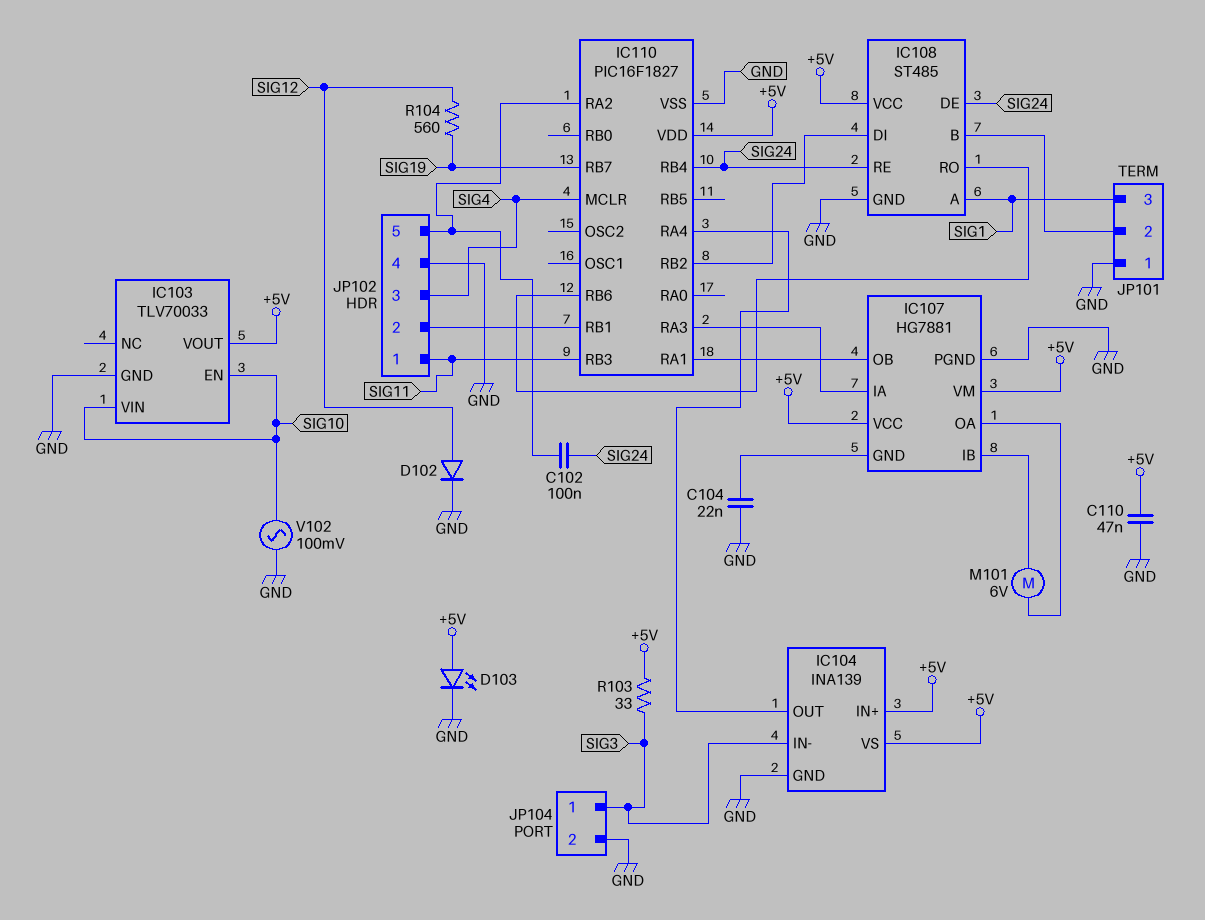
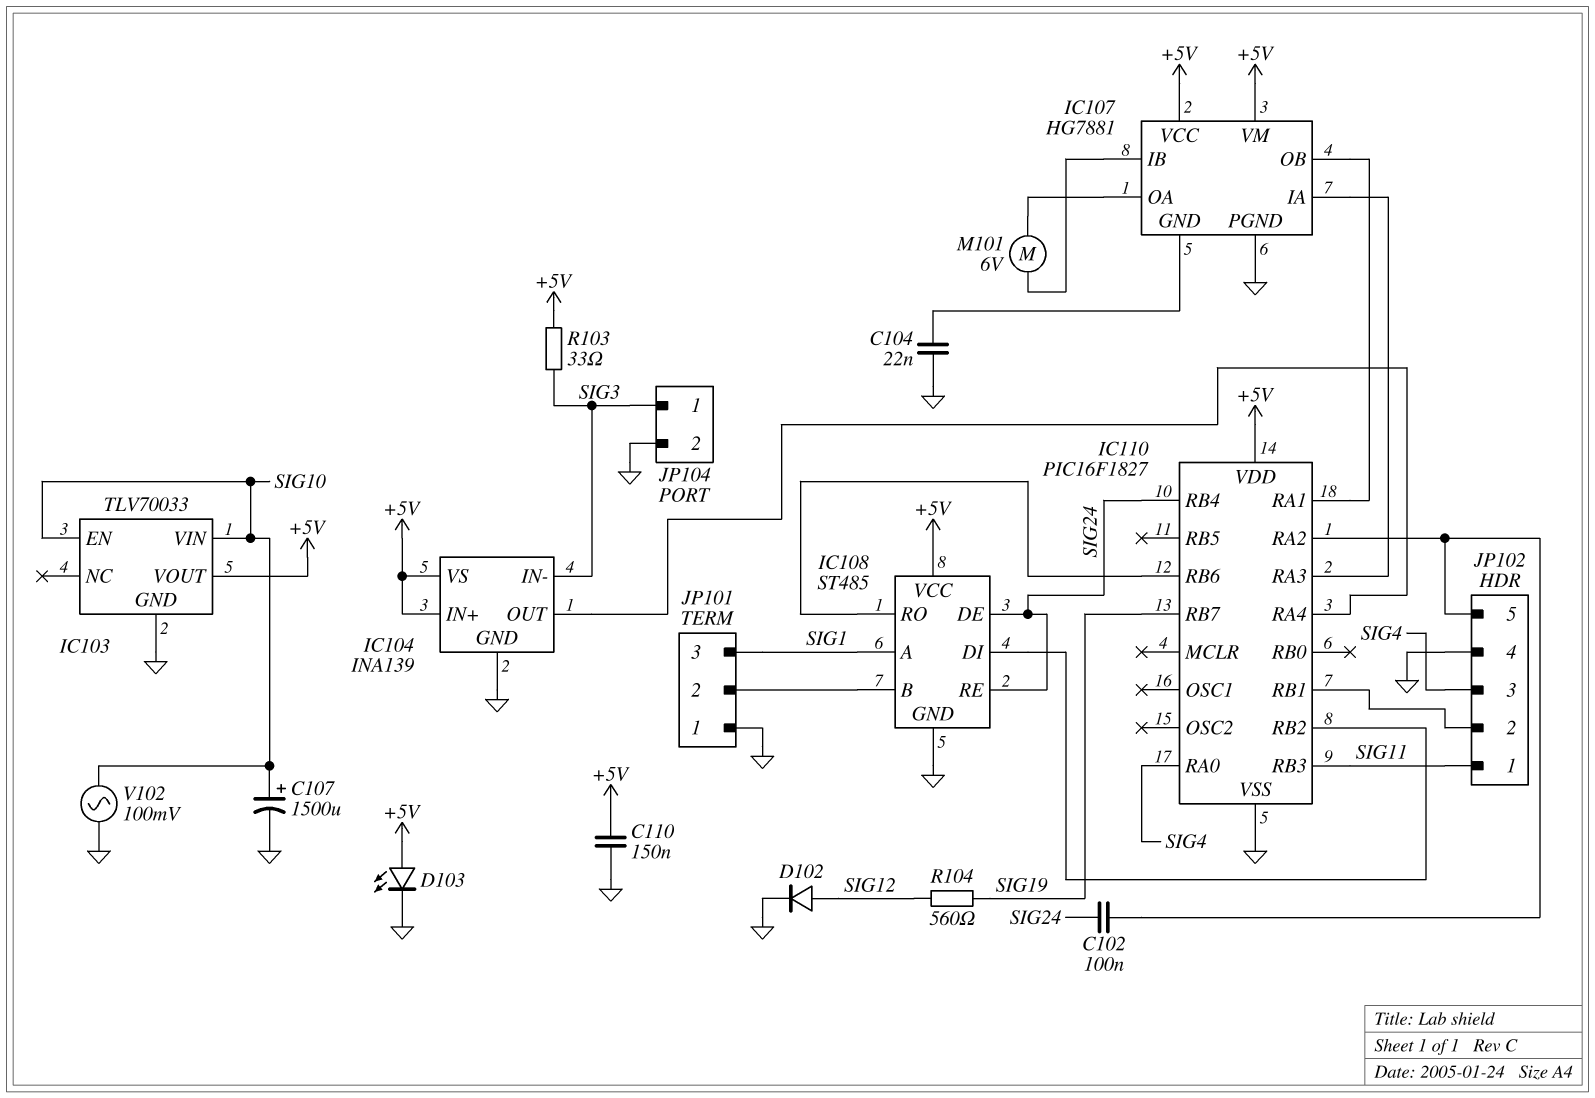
C107: none -> 1500uF (plus SIG10, minus GND)
C110: 47nF (+5V, GND) -> 150nF (+5V, GND)
IC110 pin MCLR: SIG4 -> none
IC110 pin RA0: none -> SIG4

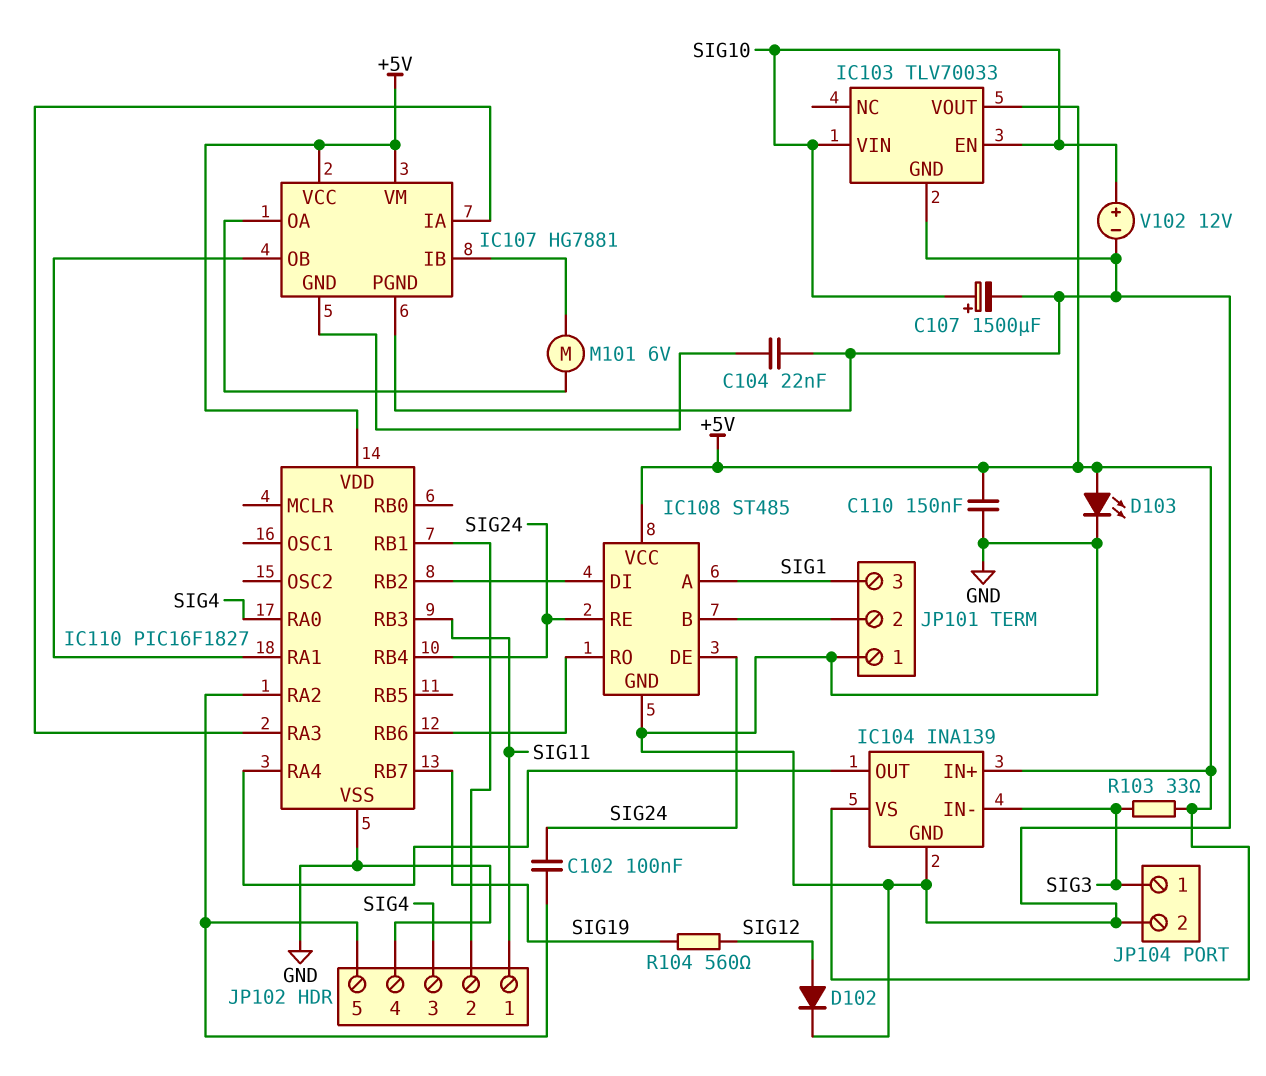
V102: AC 100mV (GND, SIG10) -> 12V (plus SIG10, minus GND)

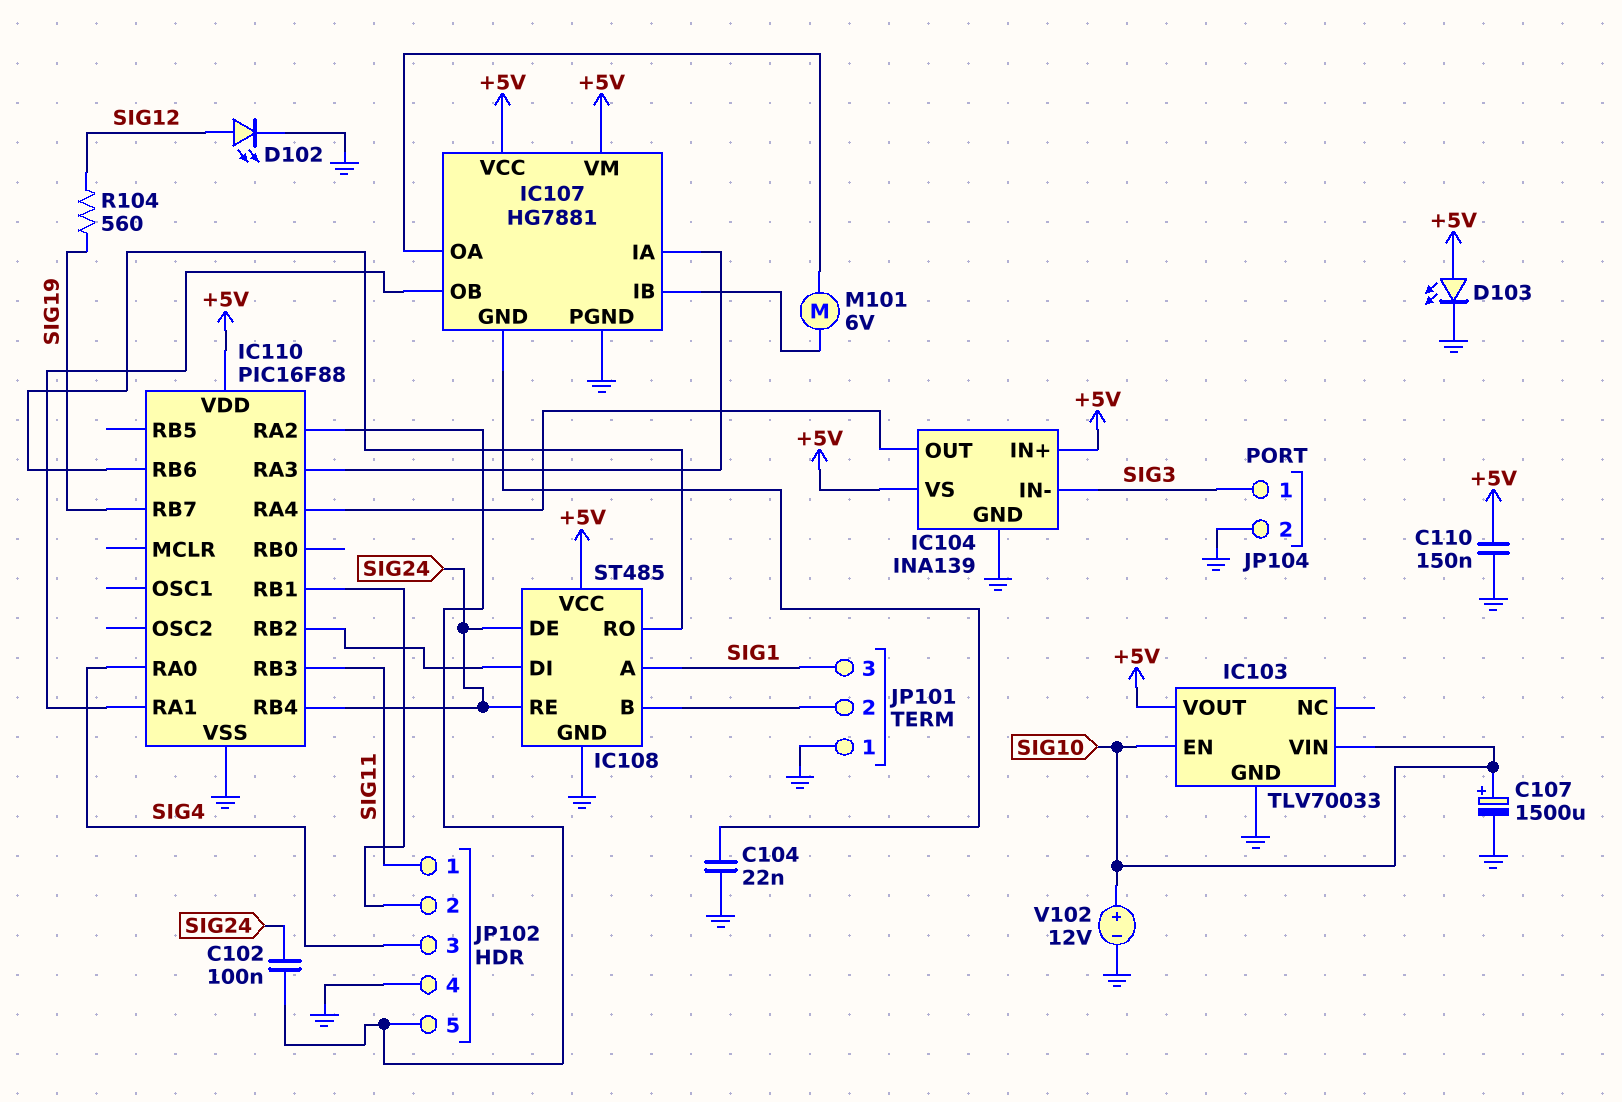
D102: diode (A SIG12, K GND) -> LED (A SIG12, K GND)
IC110: PIC16F1827 -> PIC16F88
R103: 33 (+5V, SIG3) -> none

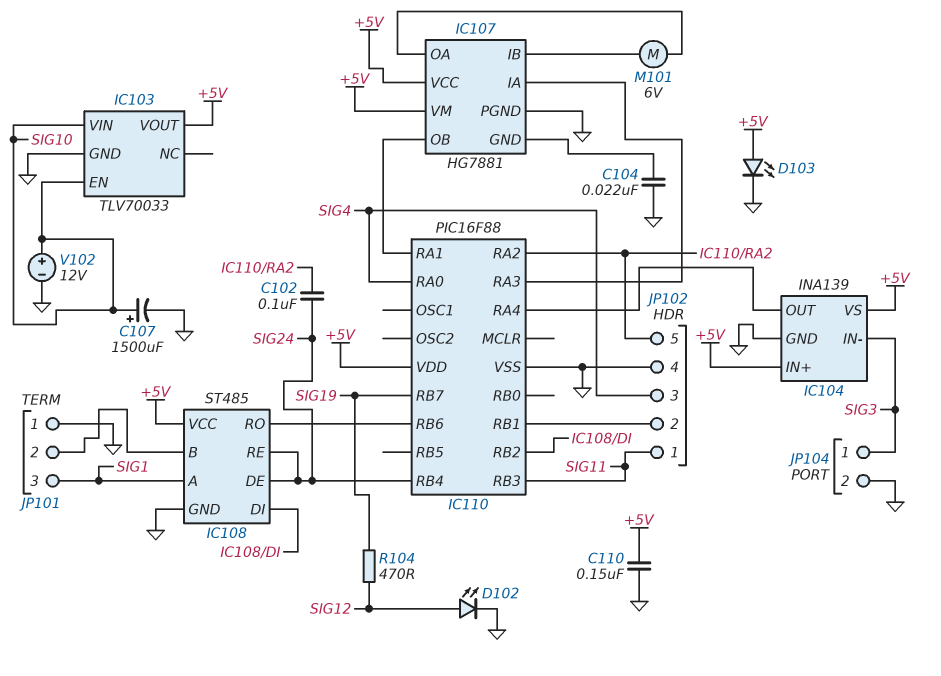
R104: 560 (SIG12, SIG19) -> 470 (SIG12, SIG19)

